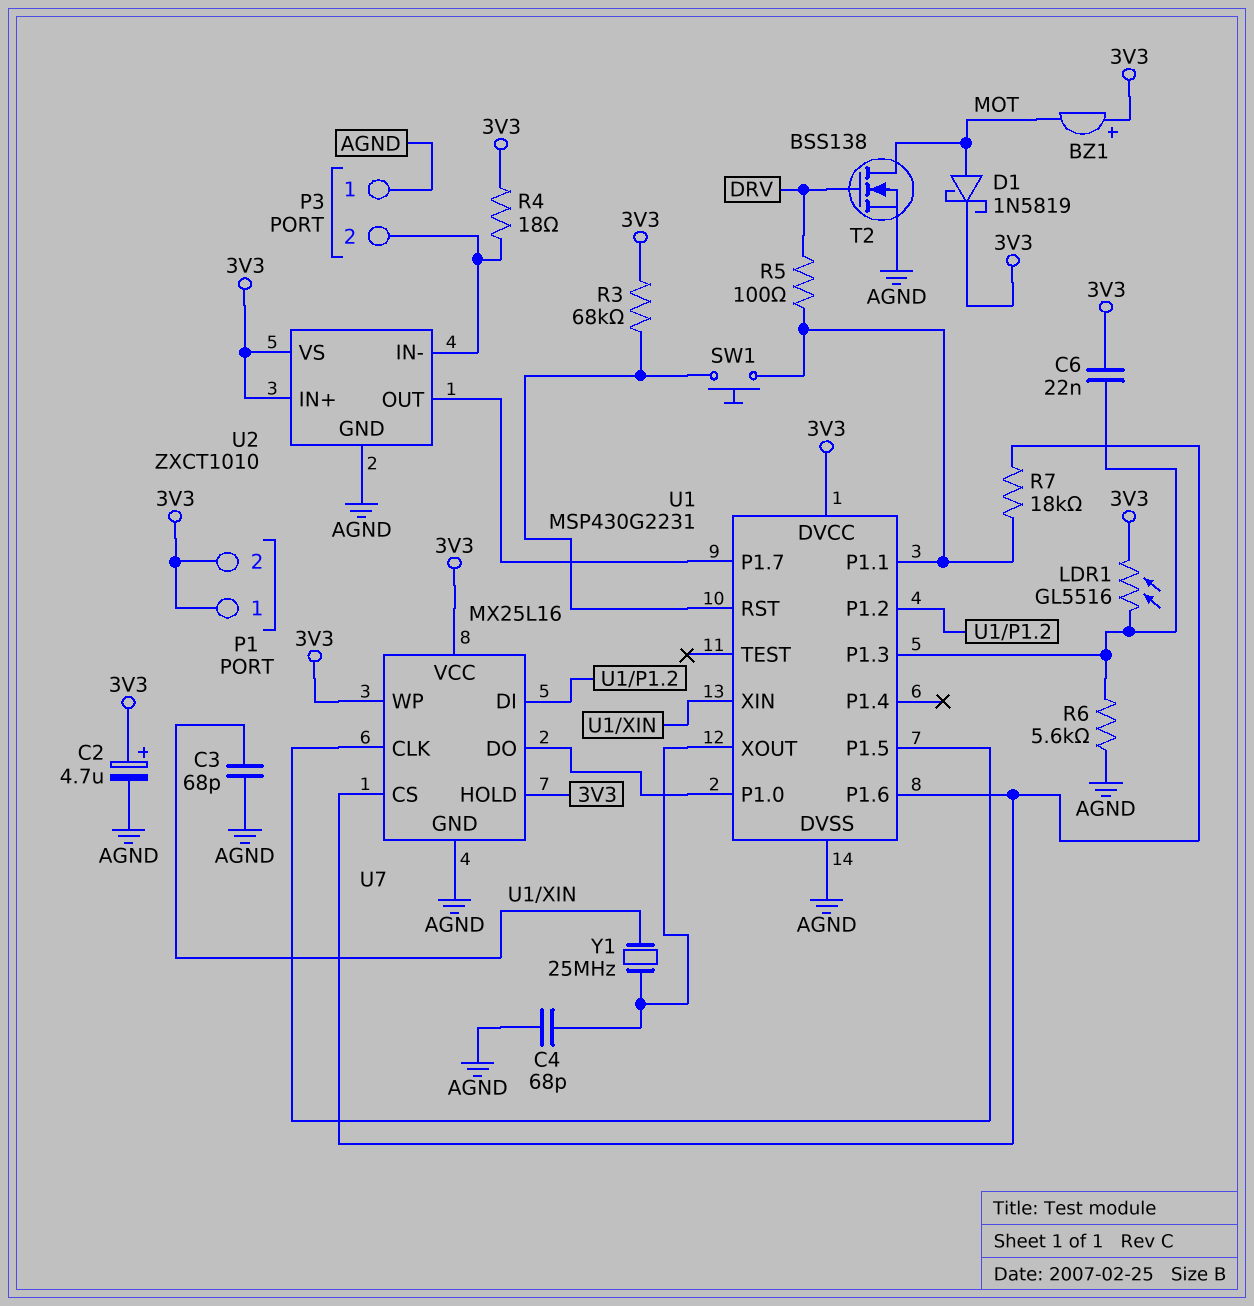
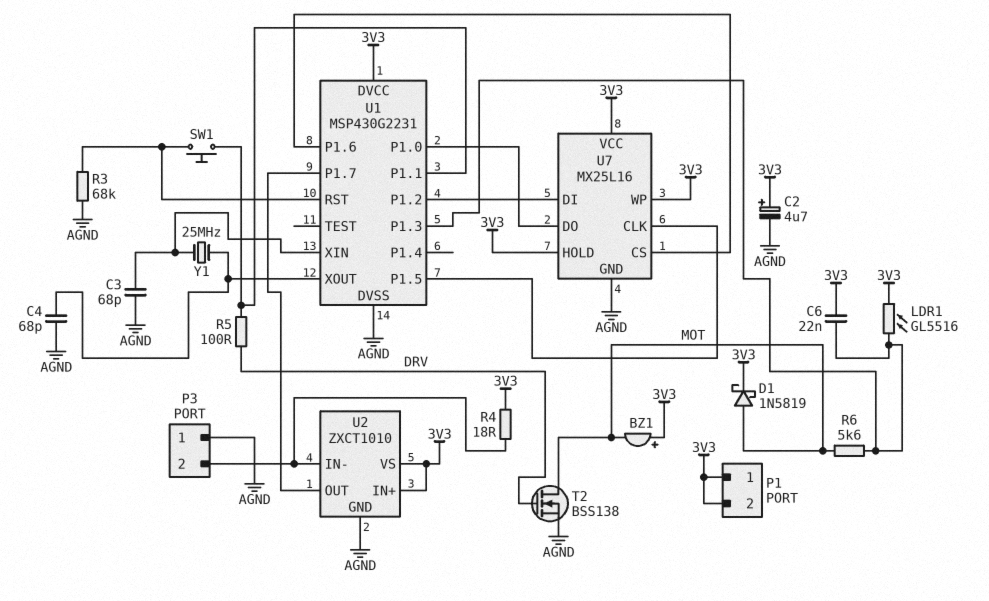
R3: 68k (3V3, U1/RST) -> 68k (AGND, U1/RST)
R6: 5.6k (AGND, U1/P1.3) -> 5.6k (MOT, U1/P1.3)
R7: 18k (U1/P1.1, U1/P1.6) -> none

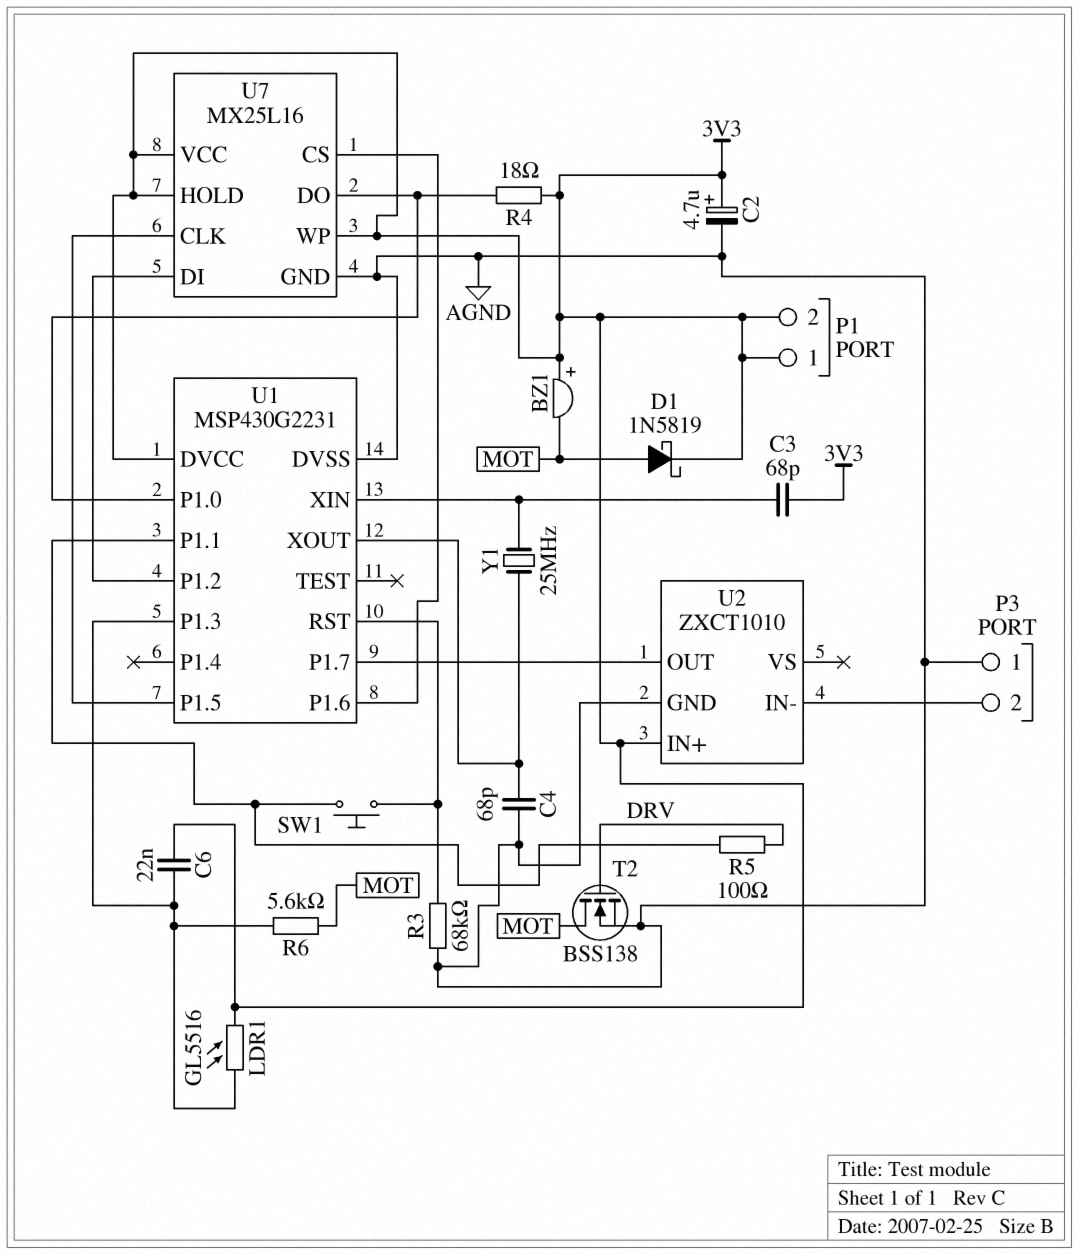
C3: 68pF (AGND, U1/XIN) -> 68pF (3V3, U1/XIN)
R4: 18 (3V3, P3/2) -> 18 (3V3, U1/P1.0)
U2 pin VS: 3V3 -> none

